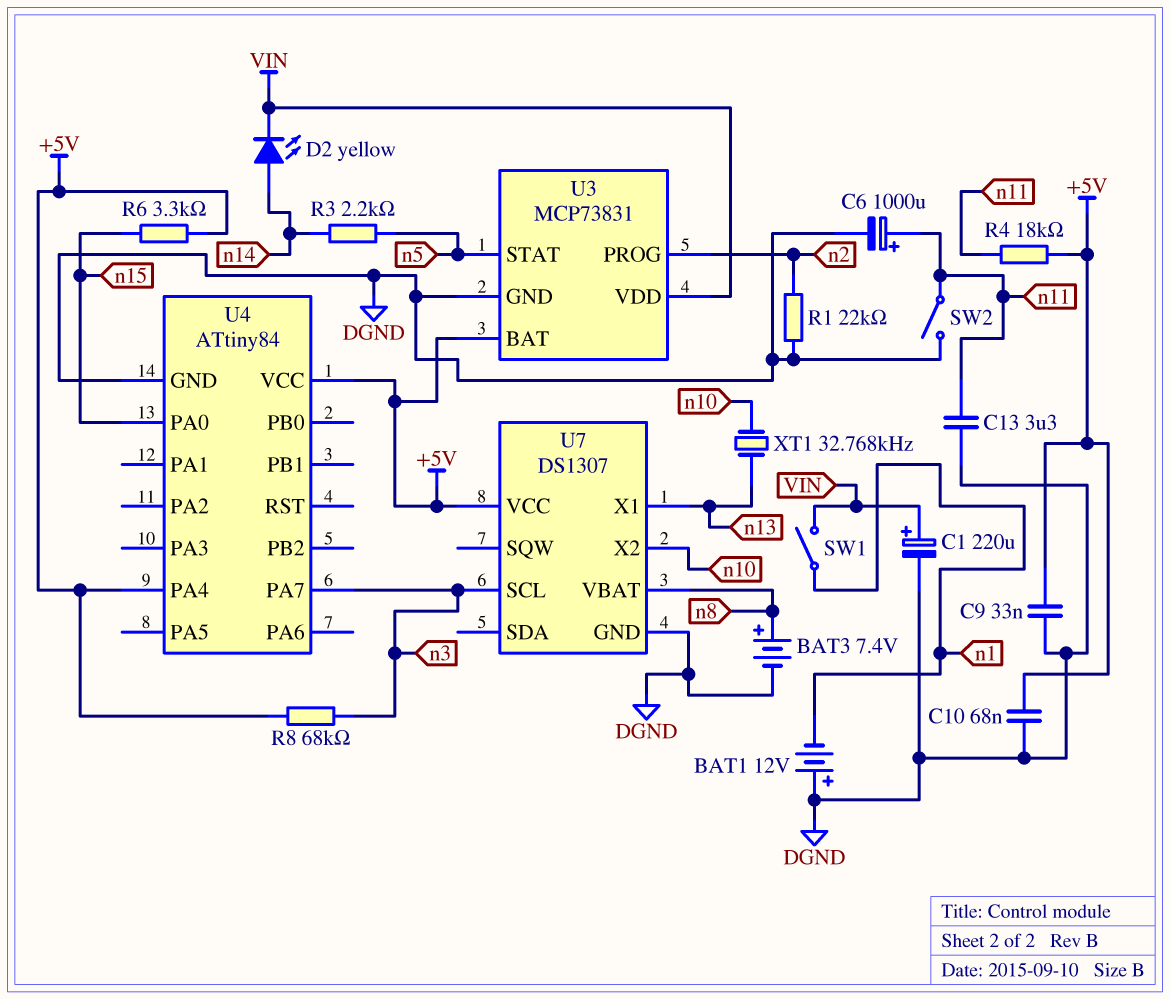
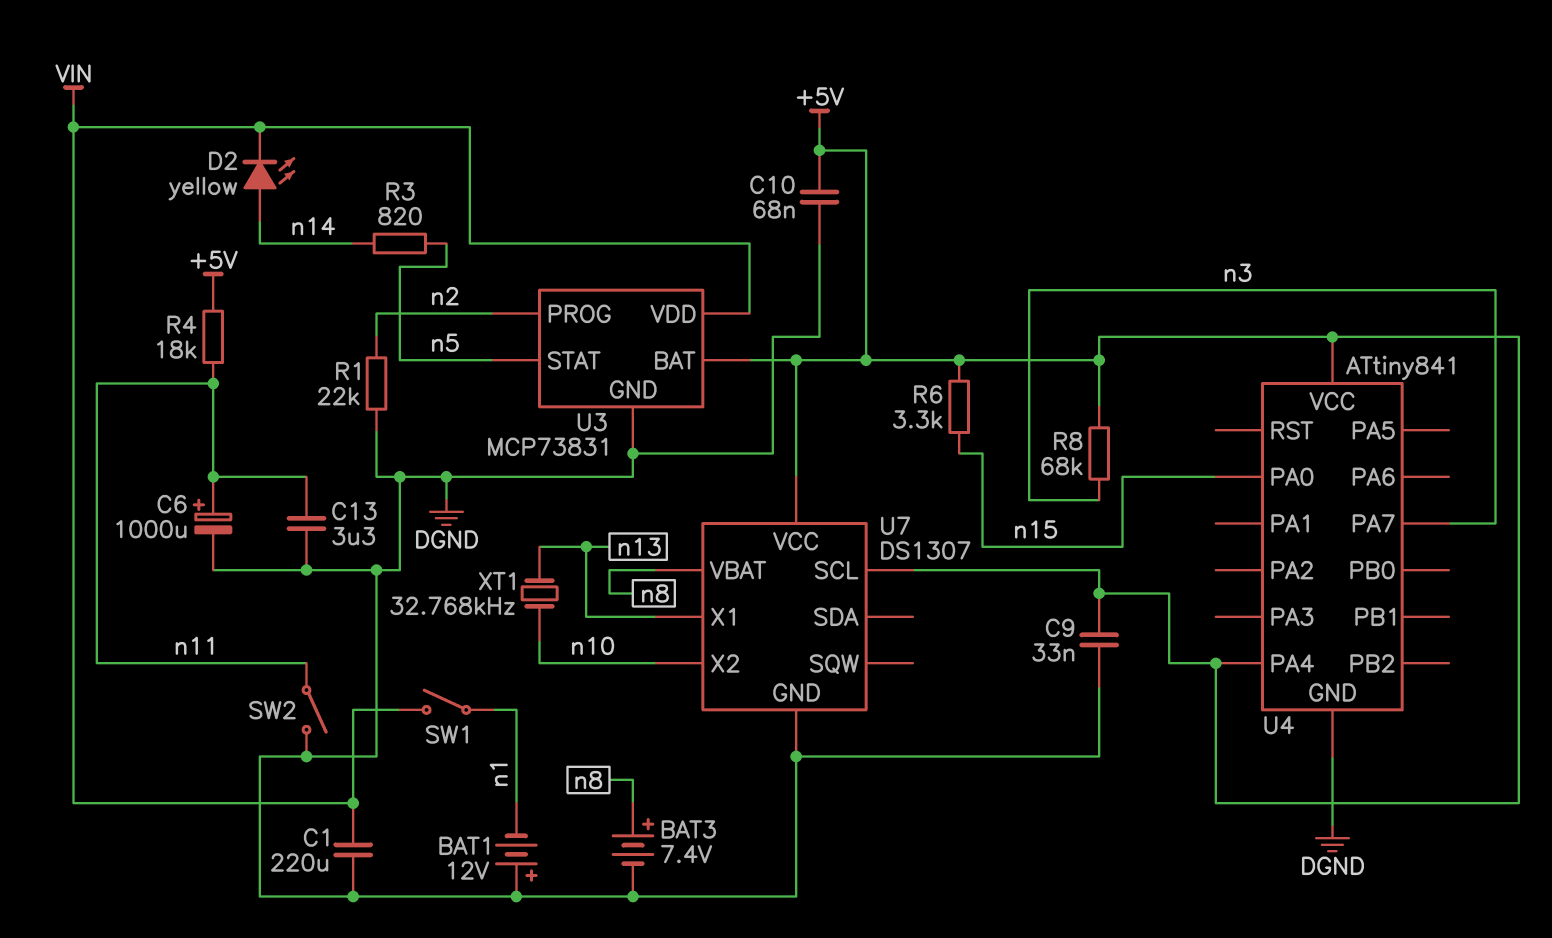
C1: 220uF (plus VIN, minus DGND) -> 220uF (DGND, VIN)
R3: 2.2k (n5, n14) -> 820 (n5, n14)
U4: ATtiny84 -> ATtiny841
U7 pin SCL: n3 -> +5V

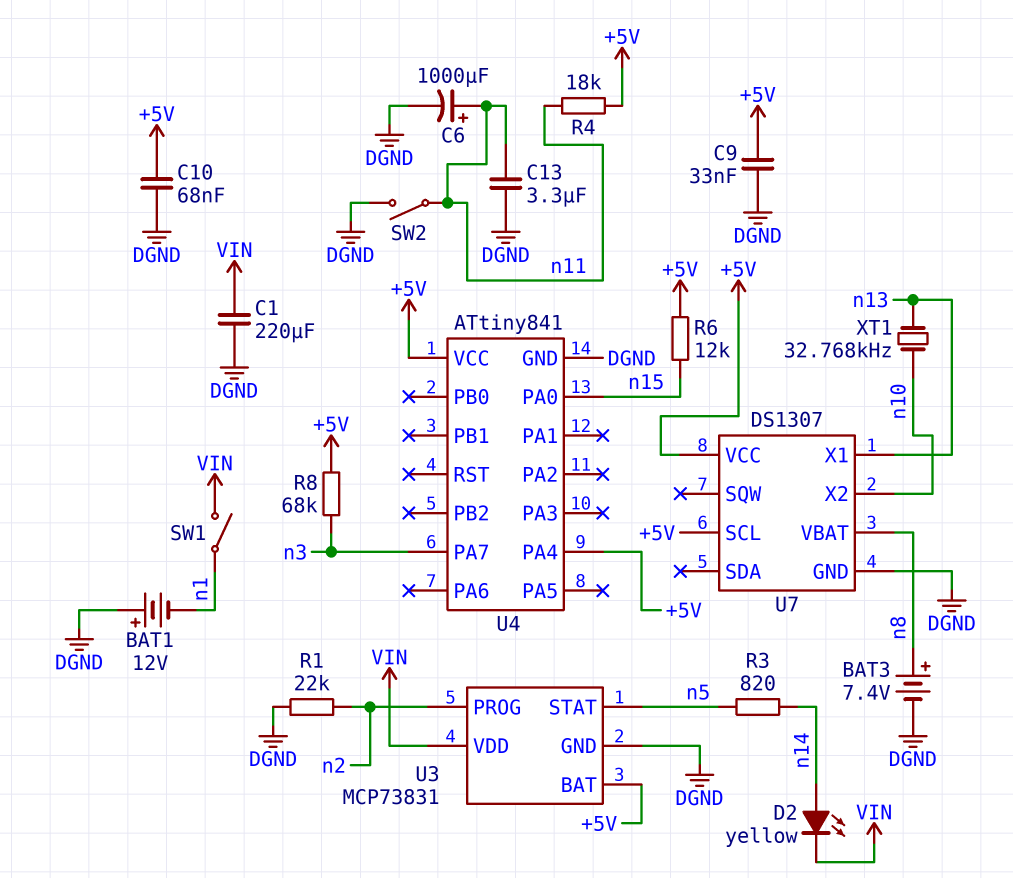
R6: 3.3k (+5V, n15) -> 12k (+5V, n15)

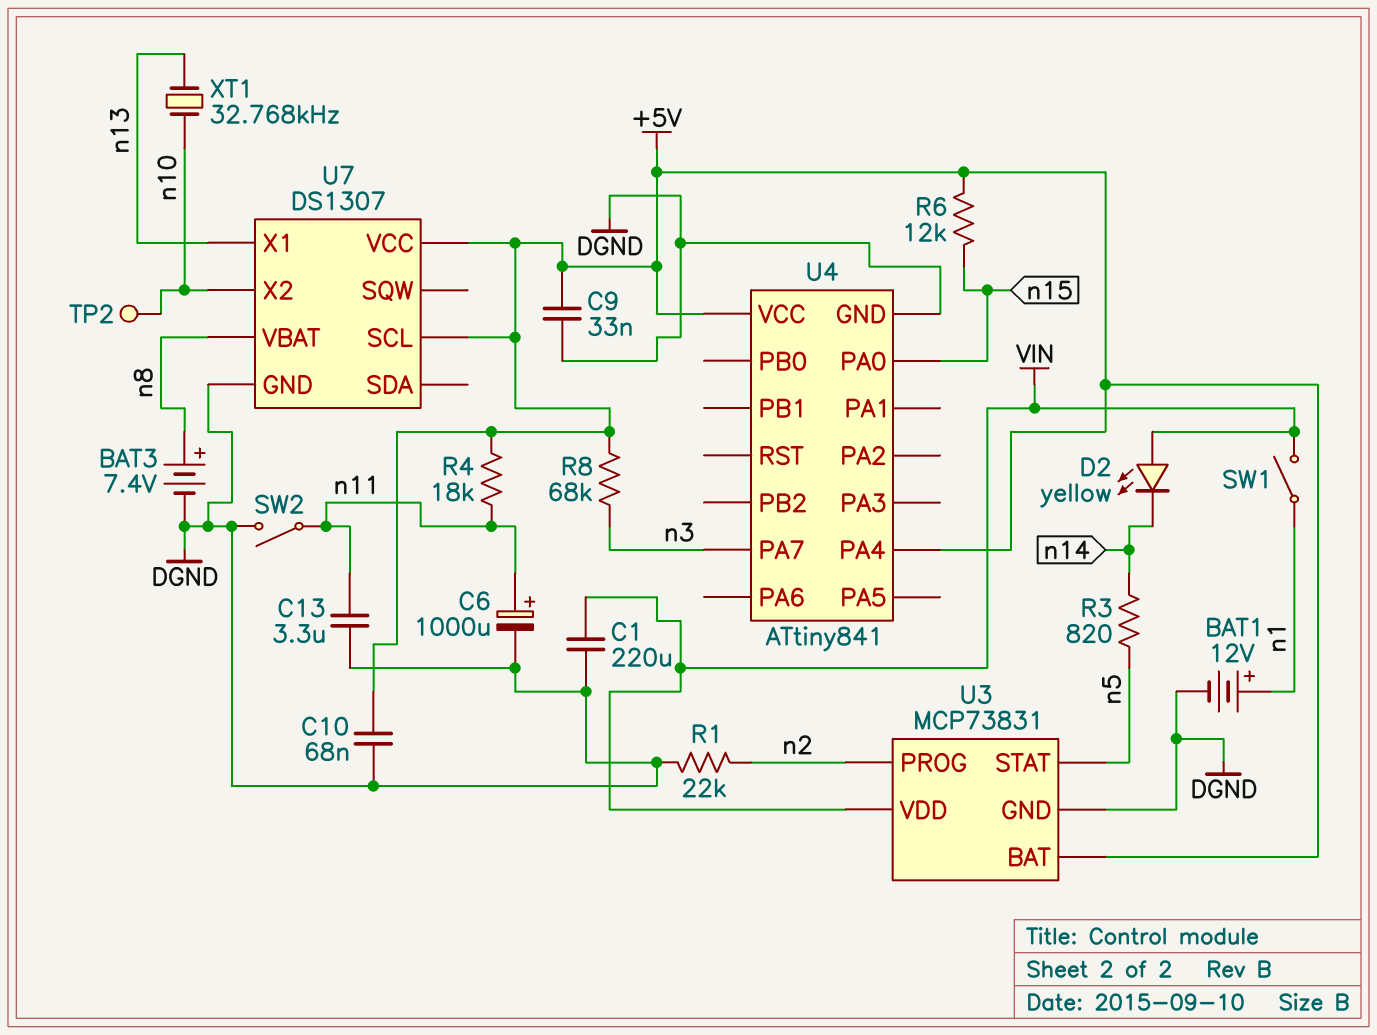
BAT1: 12V (plus DGND, minus n1) -> 12V (plus n1, minus DGND)
D2: LED yellow (A n14, K VIN) -> LED yellow (A VIN, K n14)
TP2: none -> test point (n10)

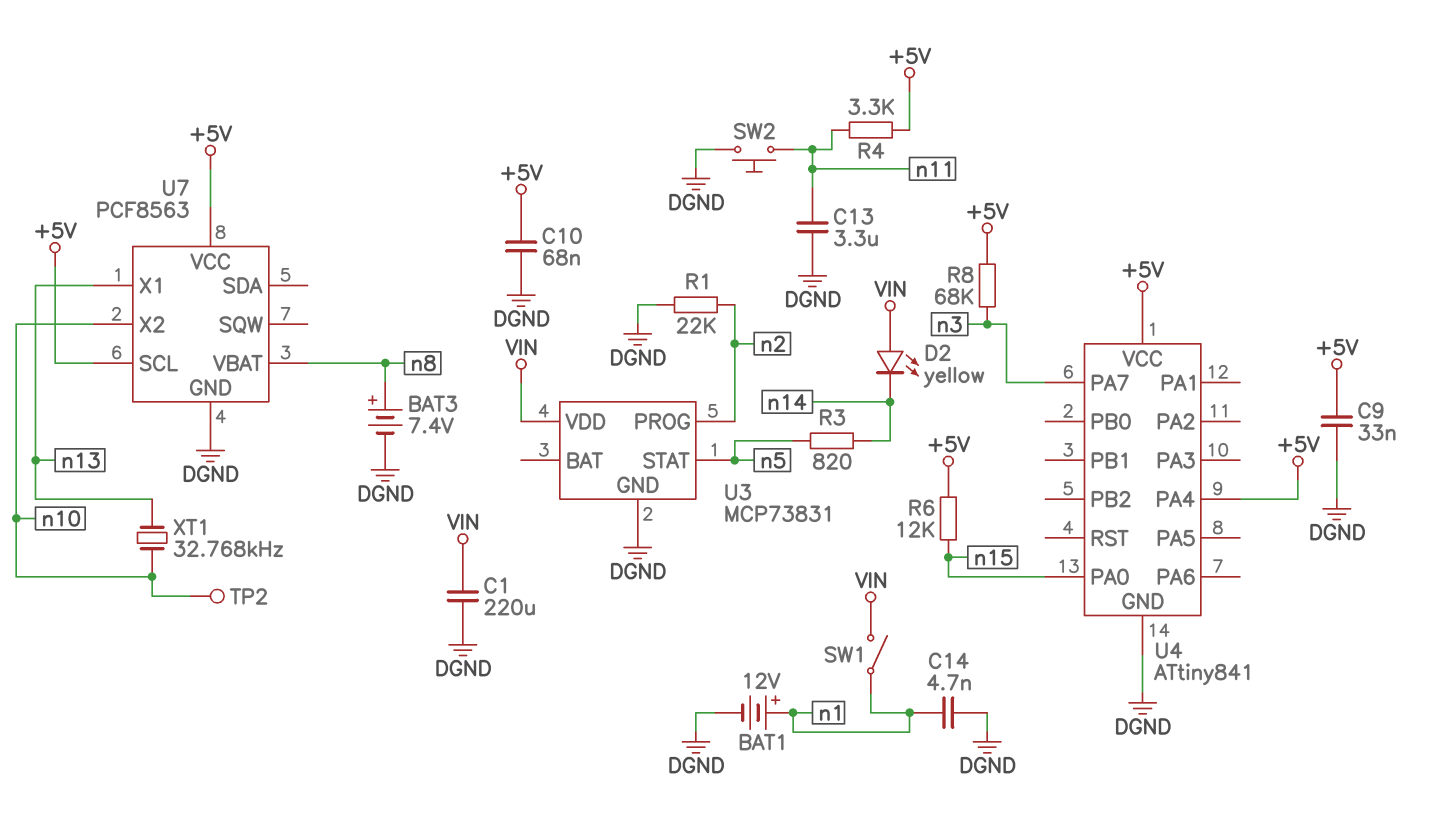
C6: 1000uF (plus n11, minus DGND) -> none
C14: none -> 4.7nF (DGND, n1)
R4: 18k (+5V, n11) -> 3.3k (+5V, n11)
SW2: switch (DGND, n11) -> button (DGND, n11)
U3 pin BAT: +5V -> none
U7: DS1307 -> PCF8563

